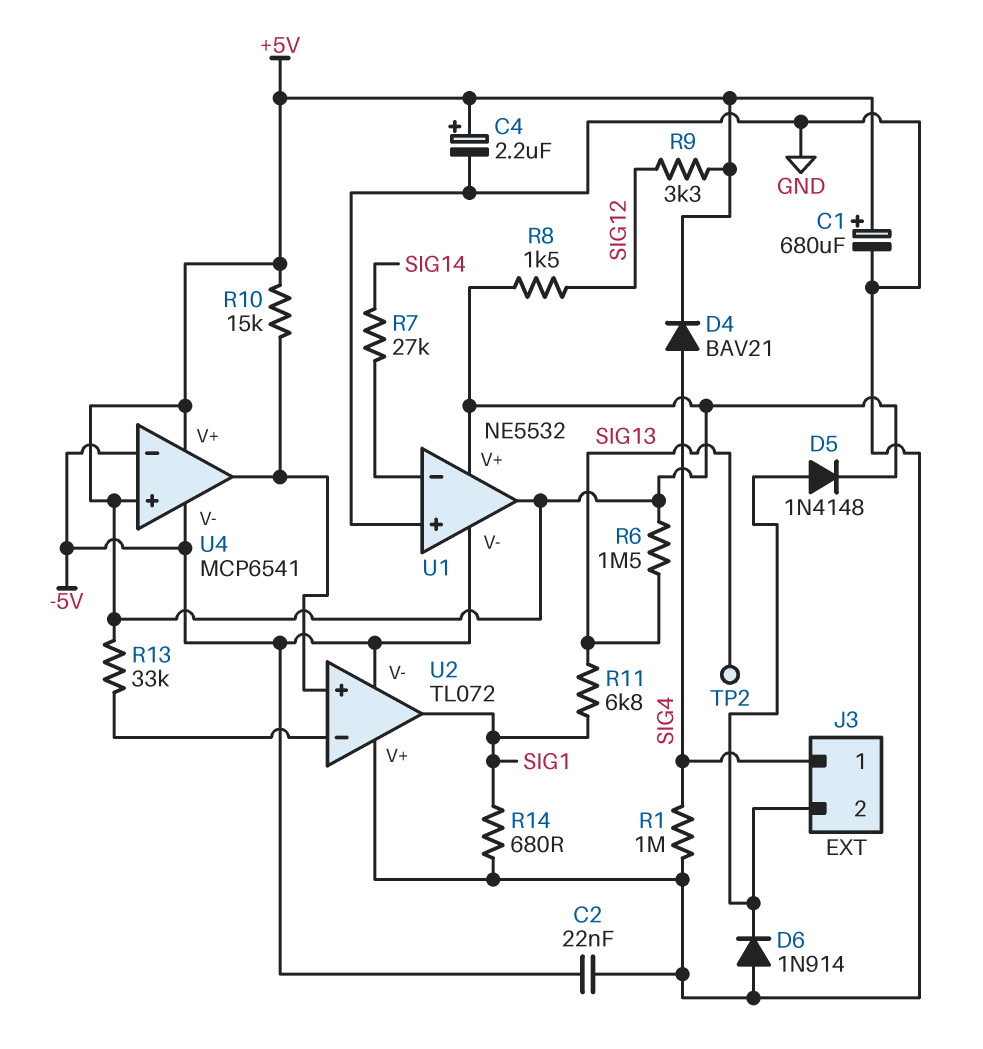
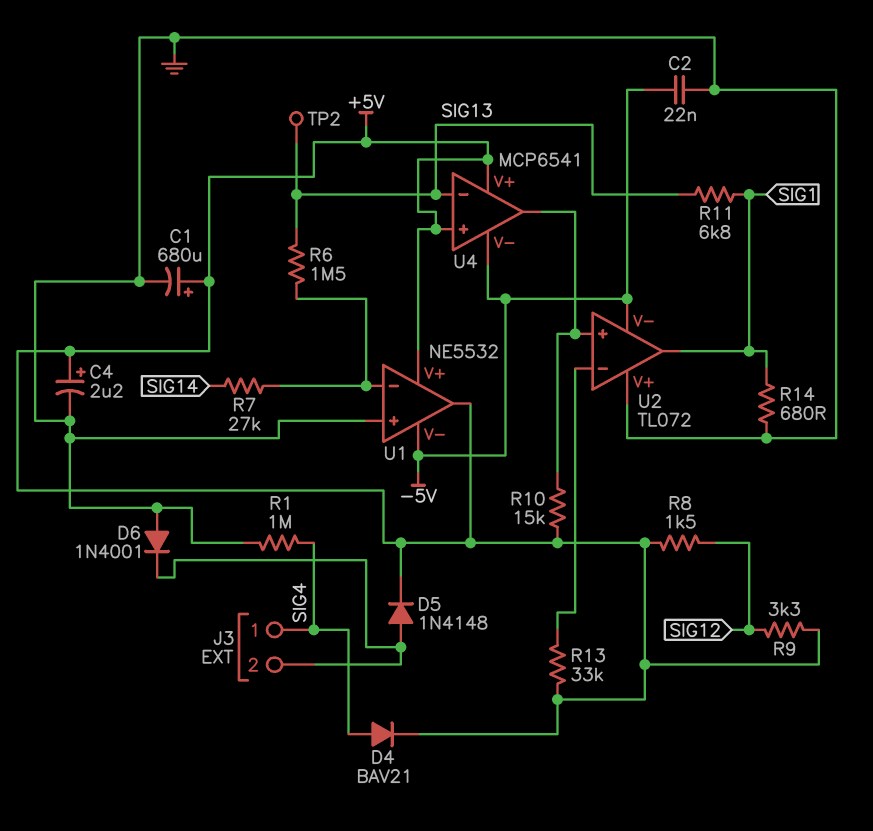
D6: diode 1N914 (A GND, K J3/2) -> diode 1N4001 (A GND, K J3/2)
R6: 1.5M (+5V, SIG13) -> 1.5M (SIG13, U1/in-)
U4 pin in-: -5V -> SIG13

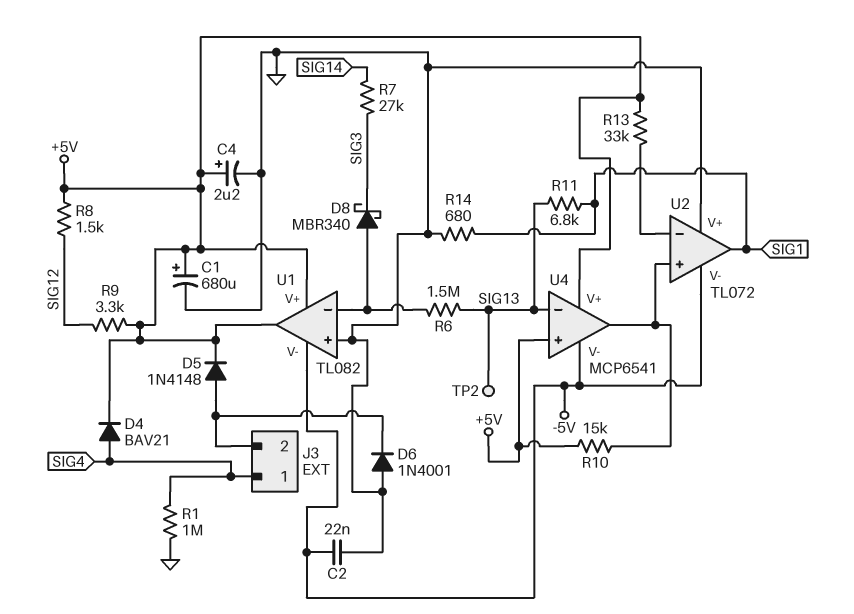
D8: none -> schottky MBR340 (A U1/in-, K SIG3)
R7: 27k (SIG14, U1/in-) -> 27k (SIG3, SIG14)
U1: NE5532 -> TL082

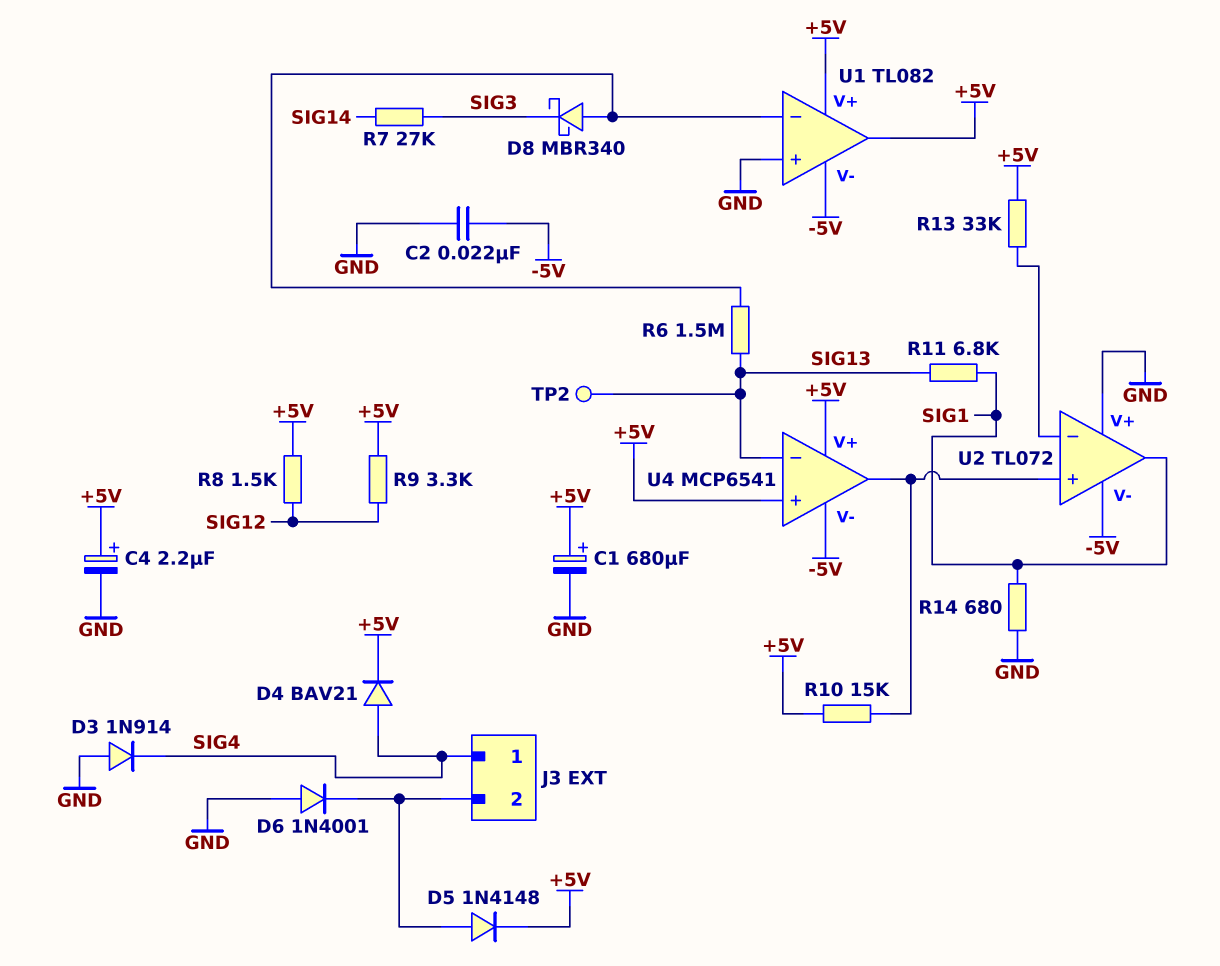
D3: none -> diode 1N914 (A GND, K SIG4)
R1: 1M (GND, SIG4) -> none

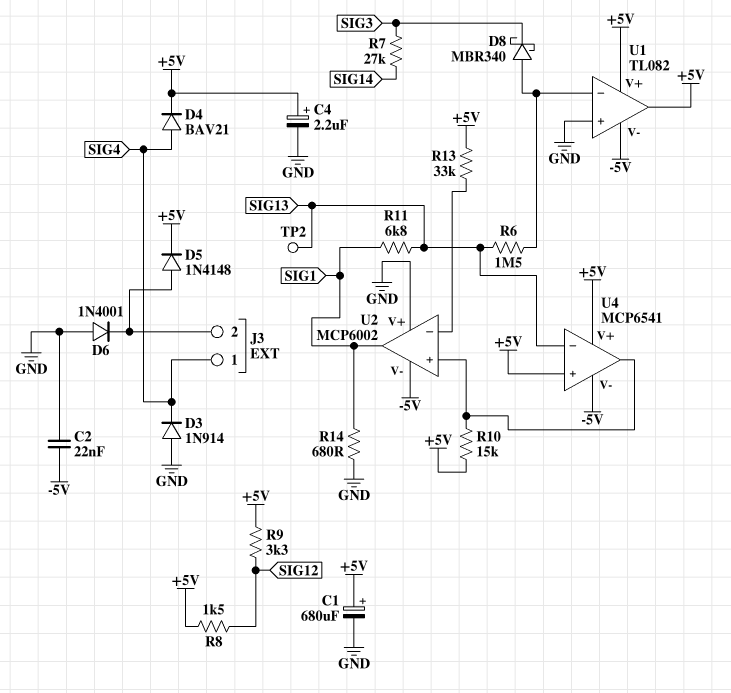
U2: TL072 -> MCP6002

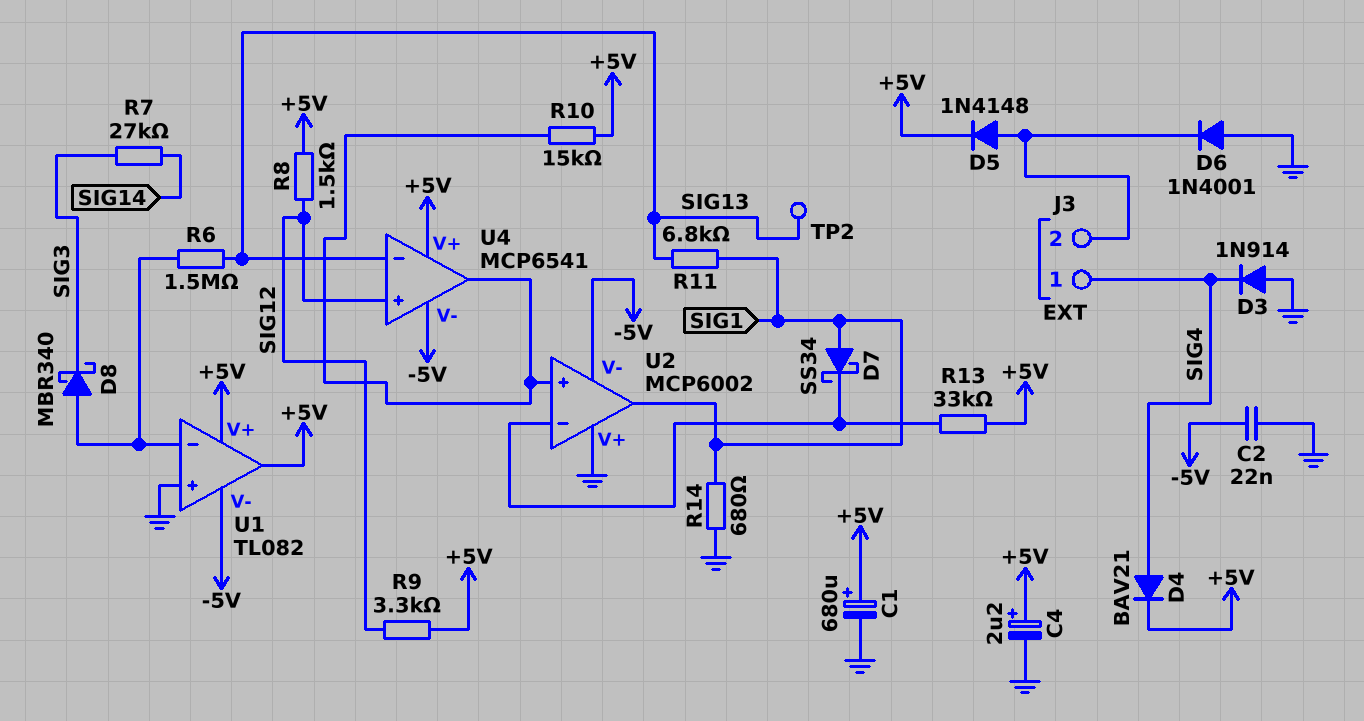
D7: none -> schottky SS34 (A SIG1, K U2/in-)
U4 pin in+: +5V -> SIG12

